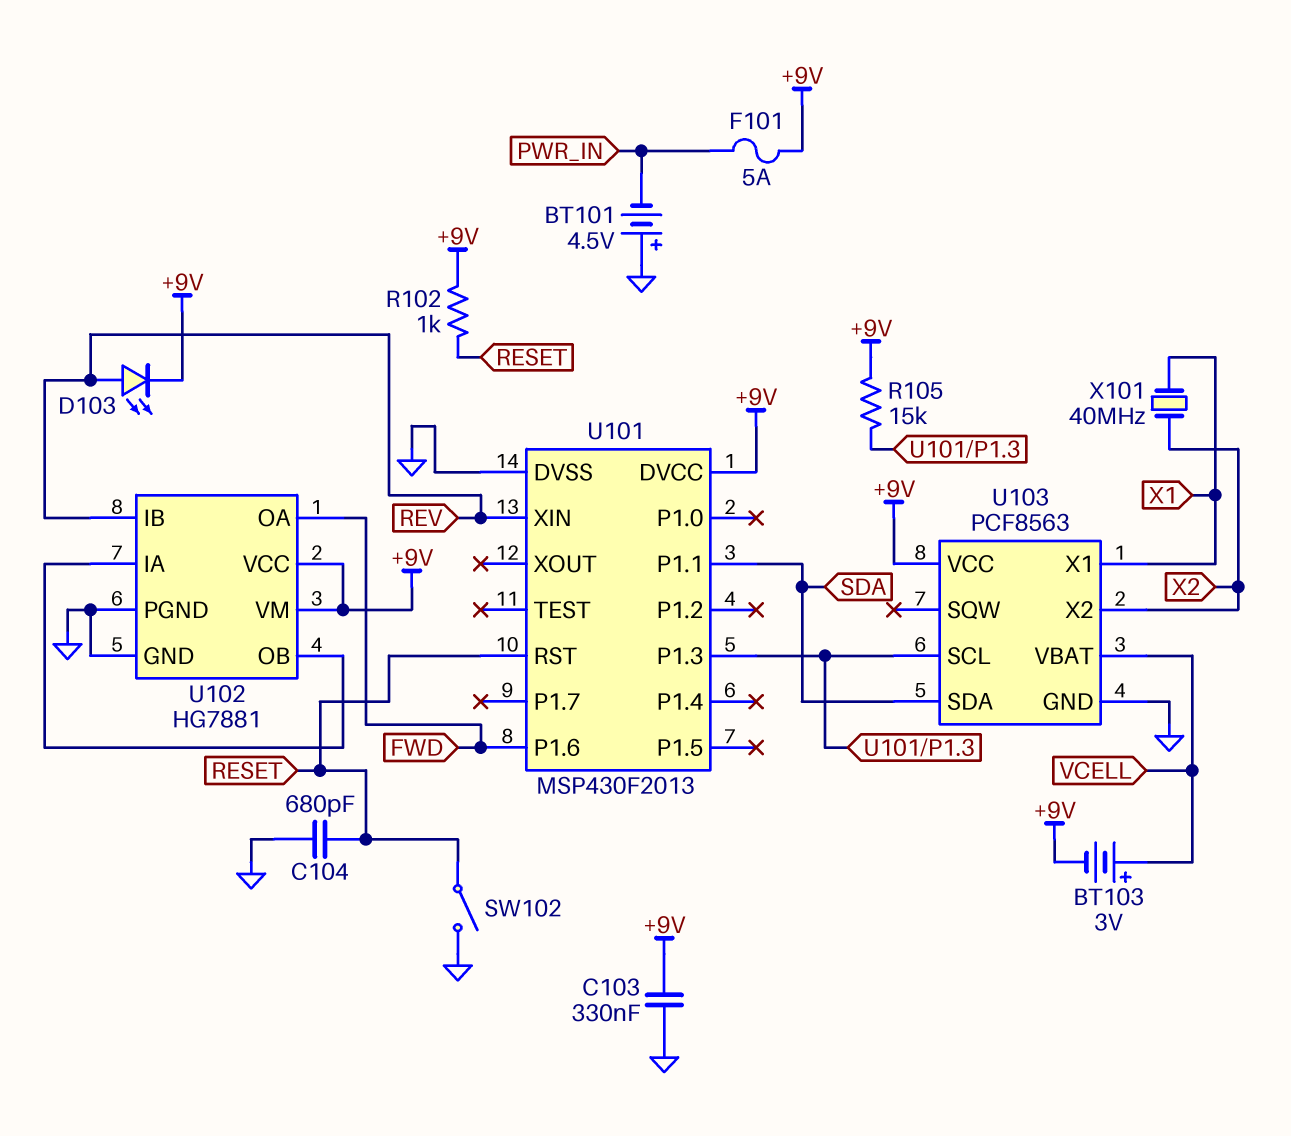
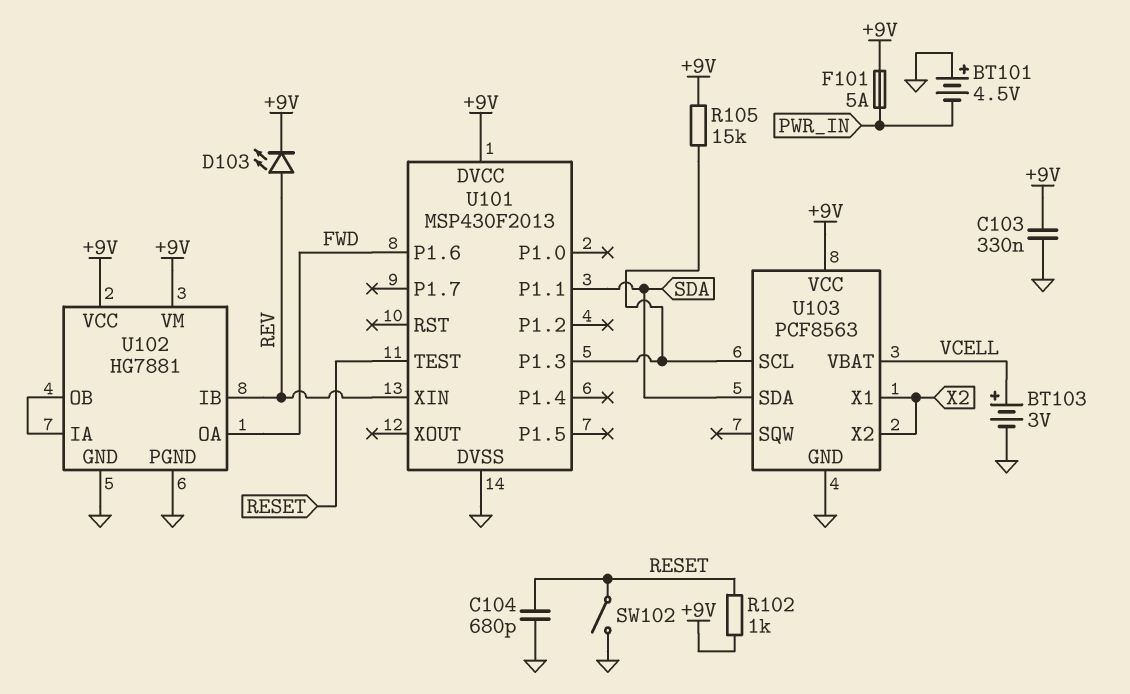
BT103: 3V (plus VCELL, minus +9V) -> 3V (plus VCELL, minus GND)
U101 pin RST: RESET -> none
U101 pin TEST: none -> RESET
U103 pin X1: X1 -> X2
X101: 40MHz (X1, X2) -> none

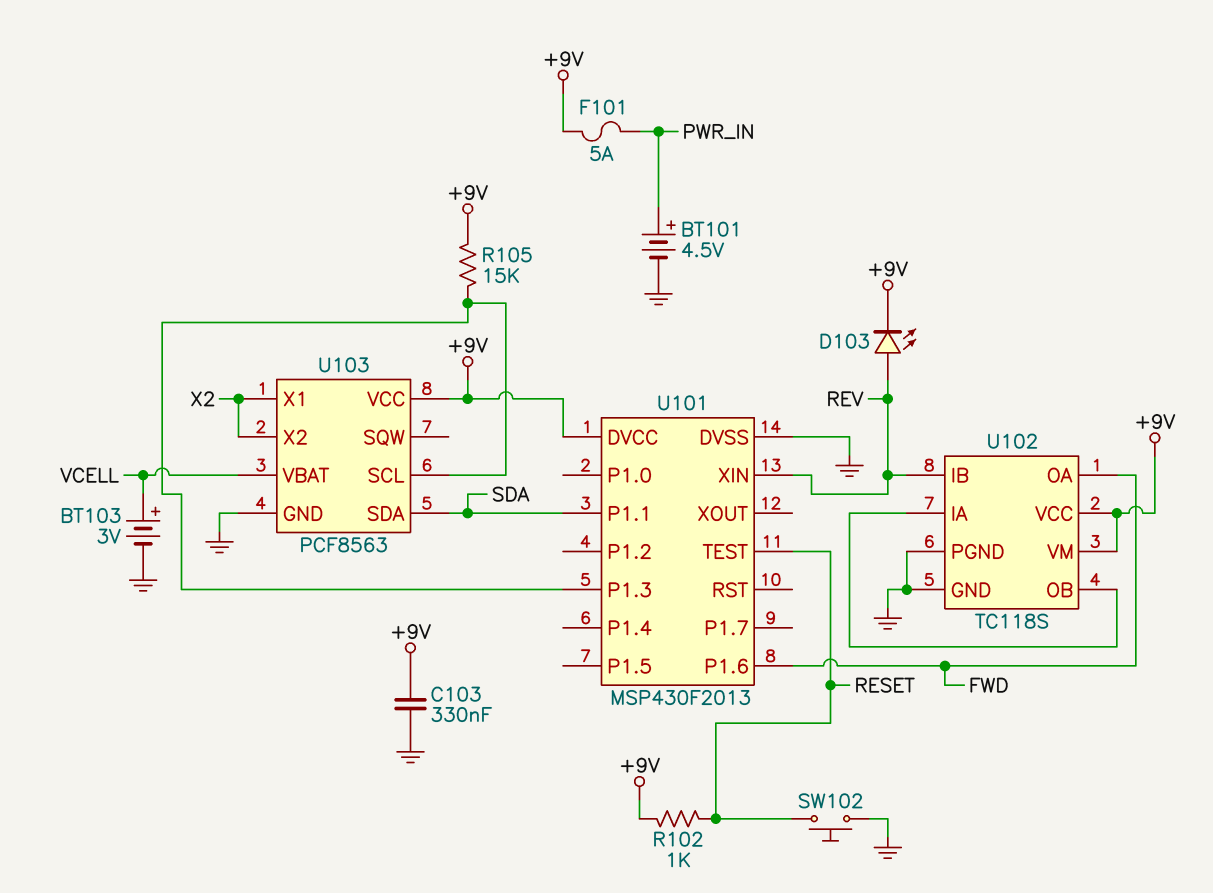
BT101: 4.5V (plus GND, minus PWR_IN) -> 4.5V (plus PWR_IN, minus GND)
C104: 680pF (GND, RESET) -> none
SW102: switch (GND, RESET) -> button (GND, RESET)
U102: HG7881 -> TC118S

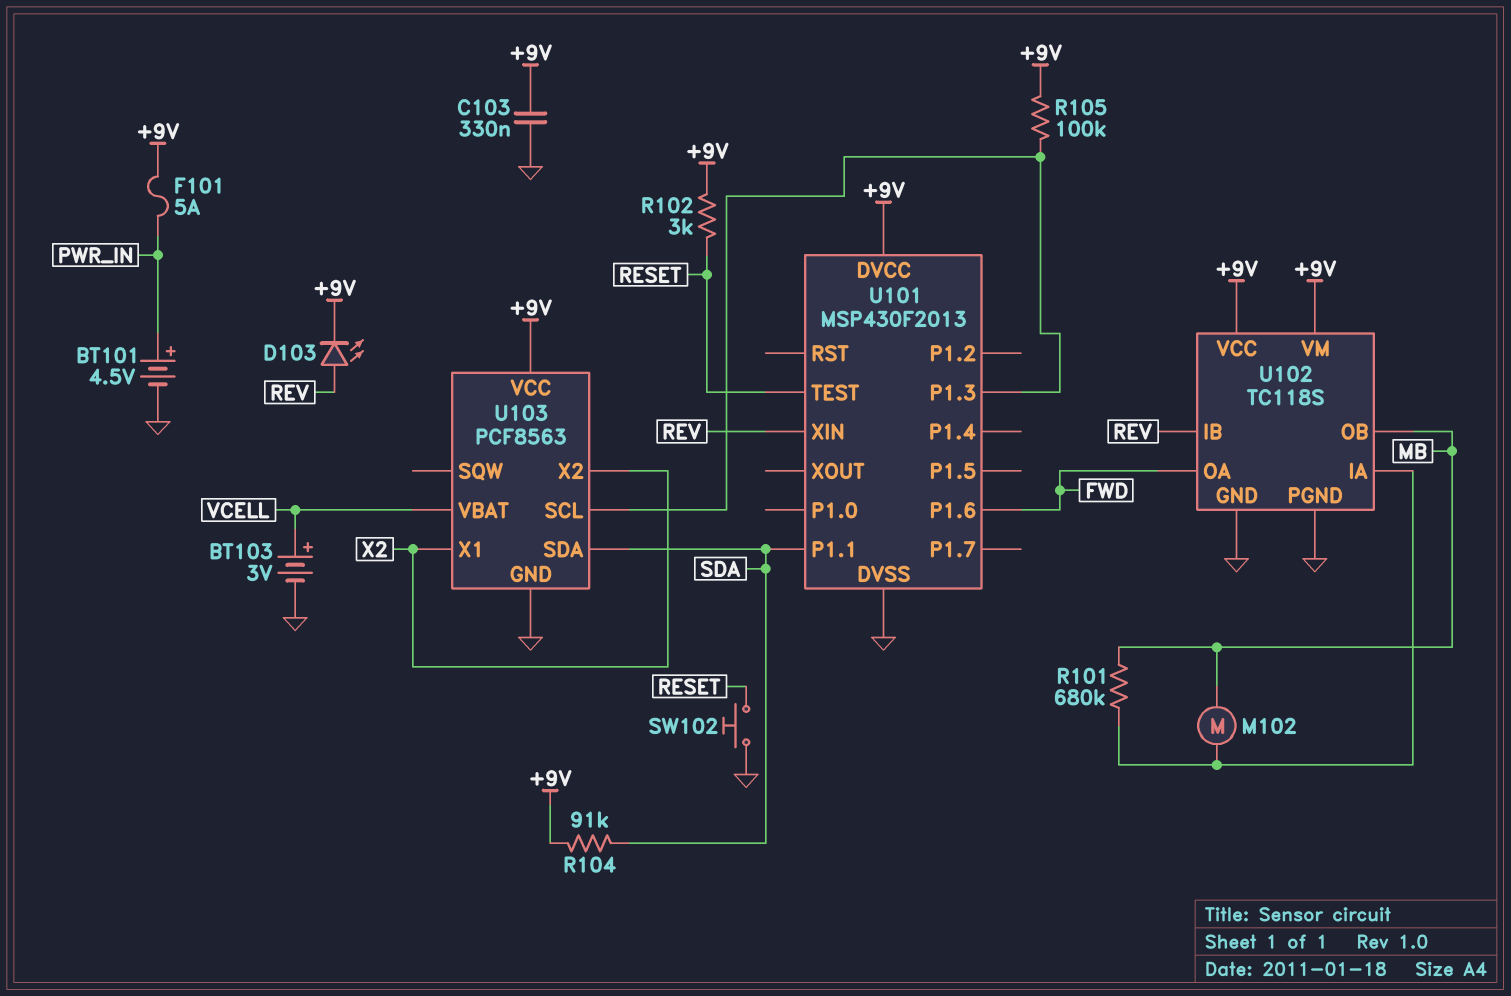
M102: none -> motor (MB, U102/IA)
R101: none -> 680k (MB, U102/IA)
R102: 1k (+9V, RESET) -> 3k (+9V, RESET)
R104: none -> 91k (+9V, SDA)
R105: 15k (+9V, U101/P1.3) -> 100k (+9V, U101/P1.3)
U102 pin OB: U102/IA -> MB

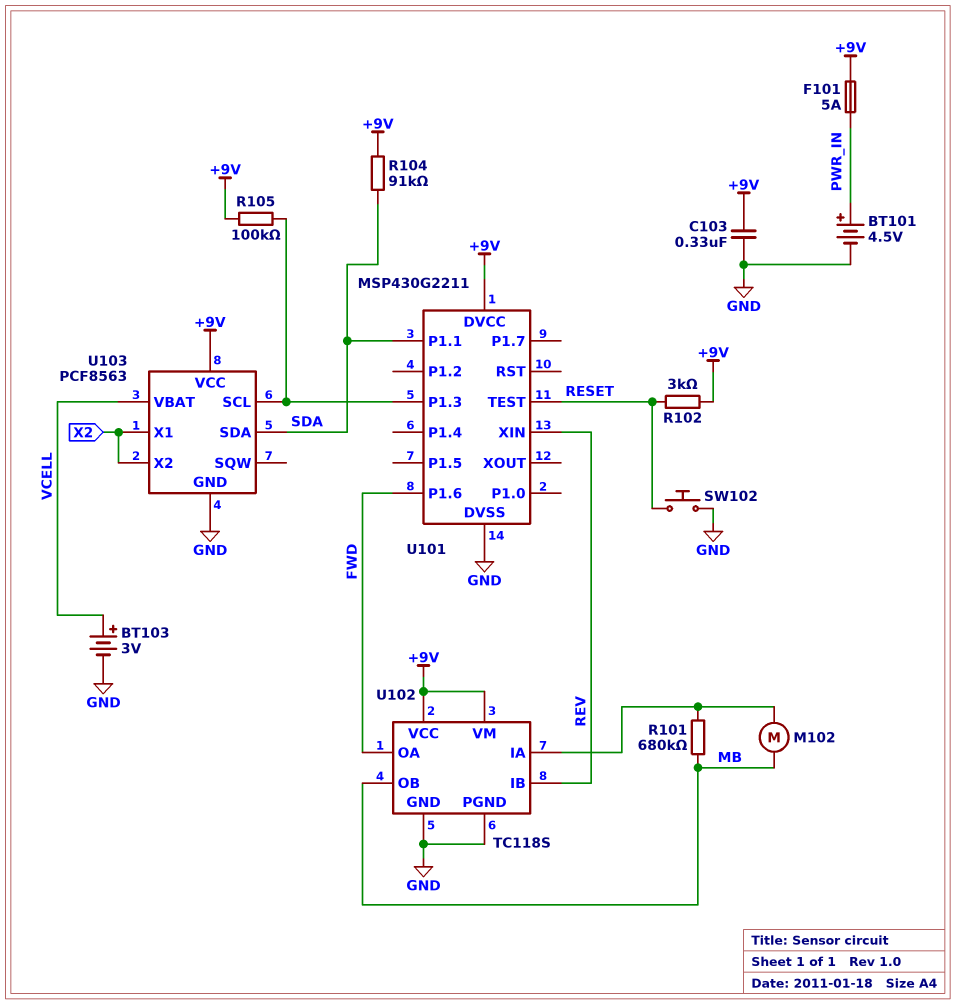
D103: LED (A REV, K +9V) -> none
U101: MSP430F2013 -> MSP430G2211

